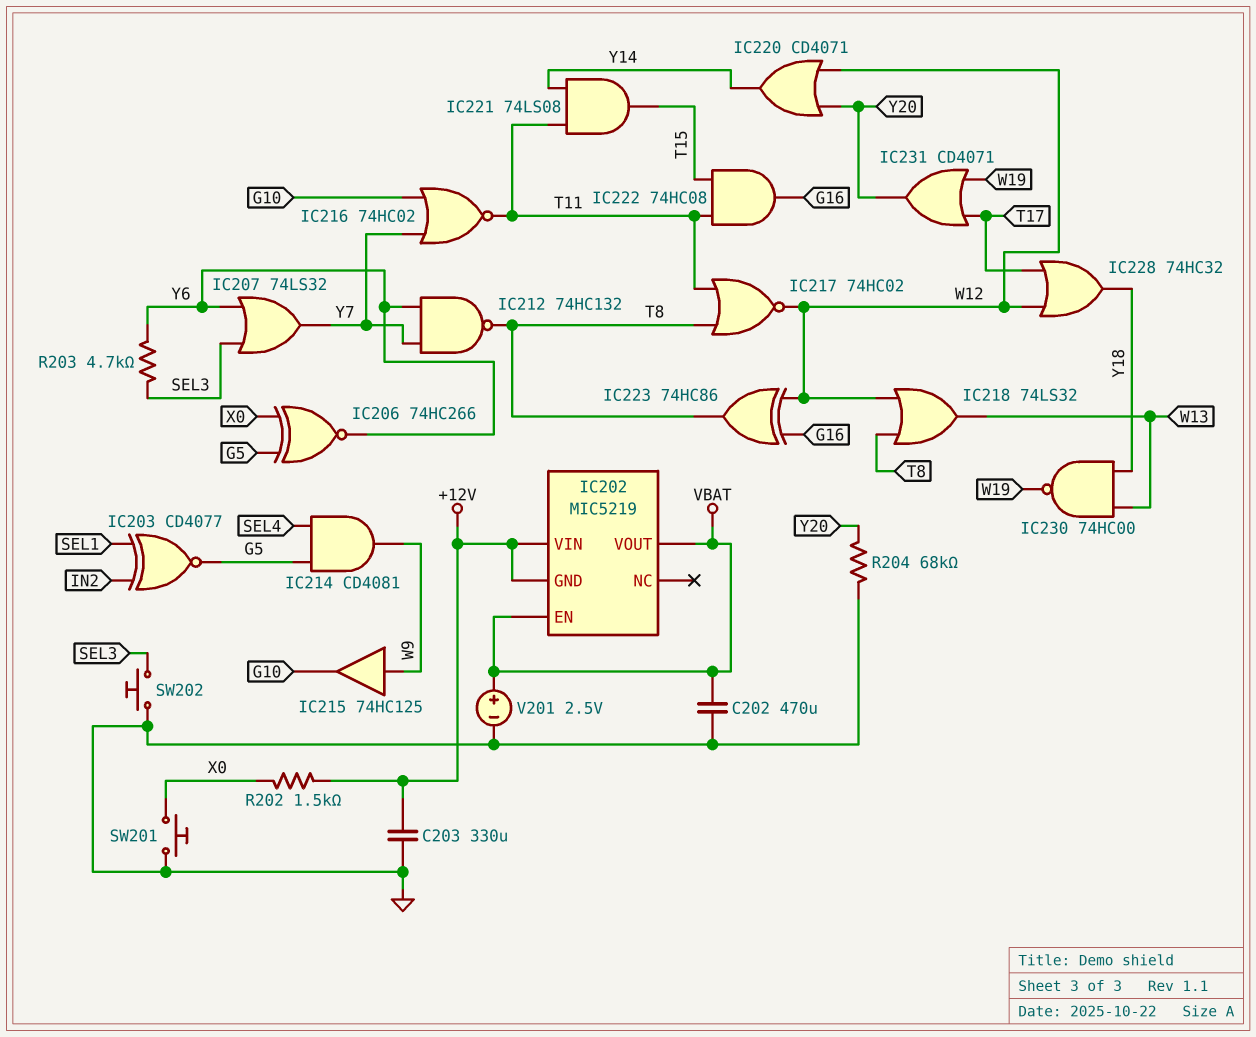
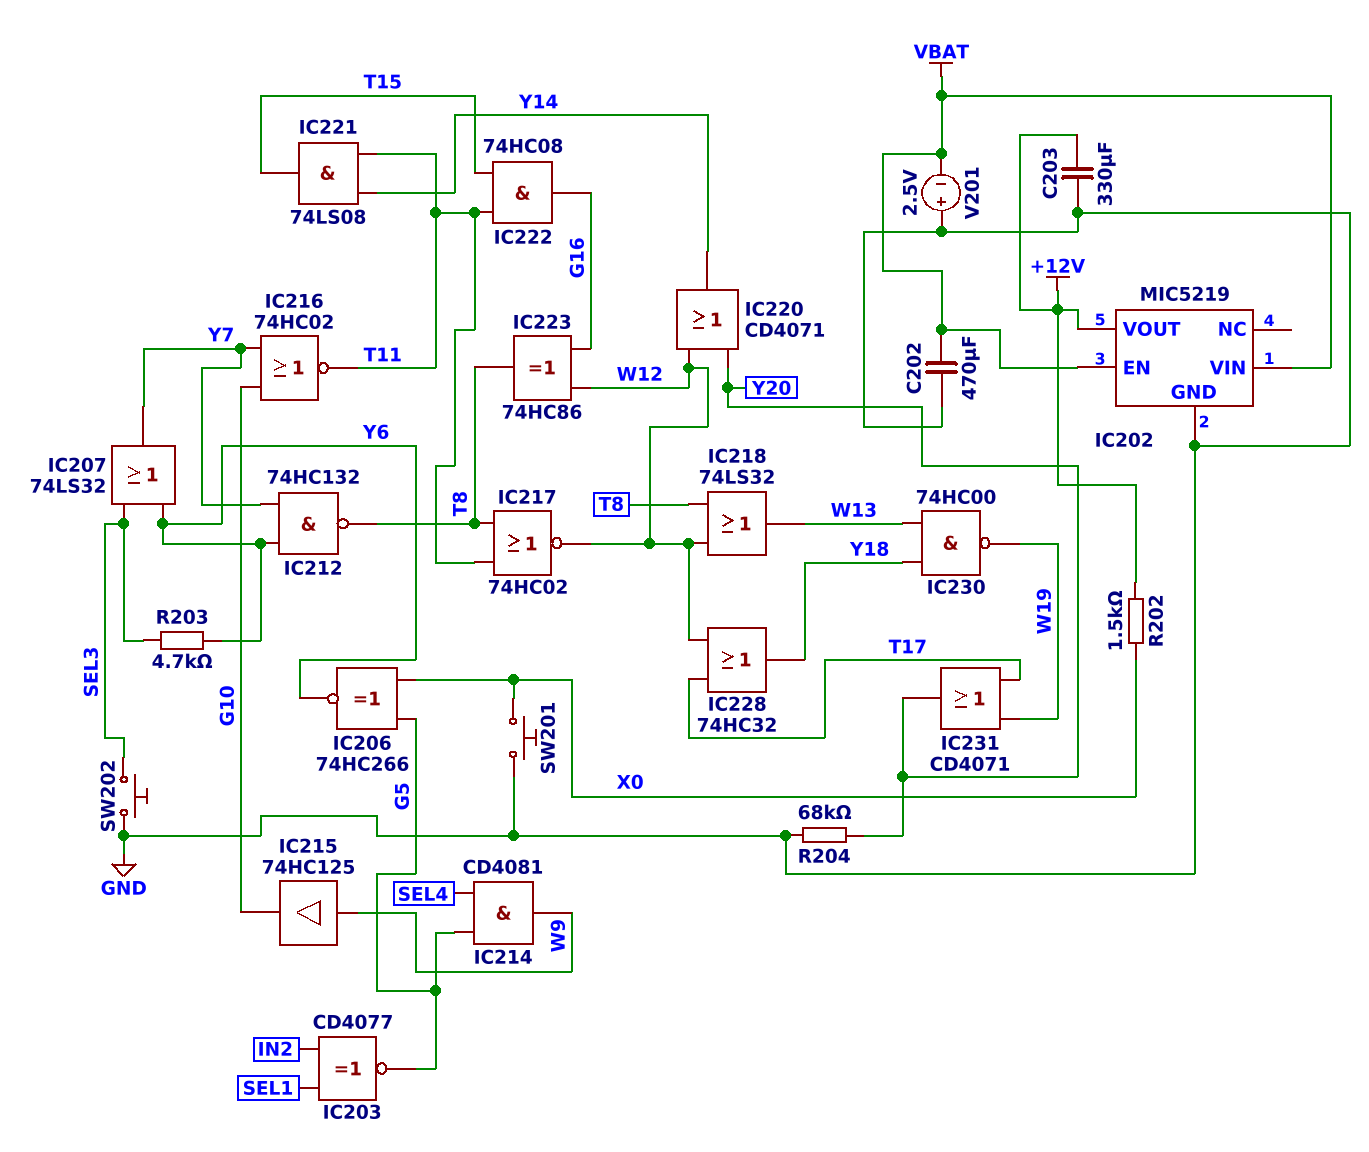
IC202 pin GND: +12V -> GND
IC202 pin VIN: +12V -> VBAT
IC202 pin VOUT: VBAT -> +12V
V201: 2.5V (plus VBAT, minus GND) -> 2.5V (plus GND, minus VBAT)

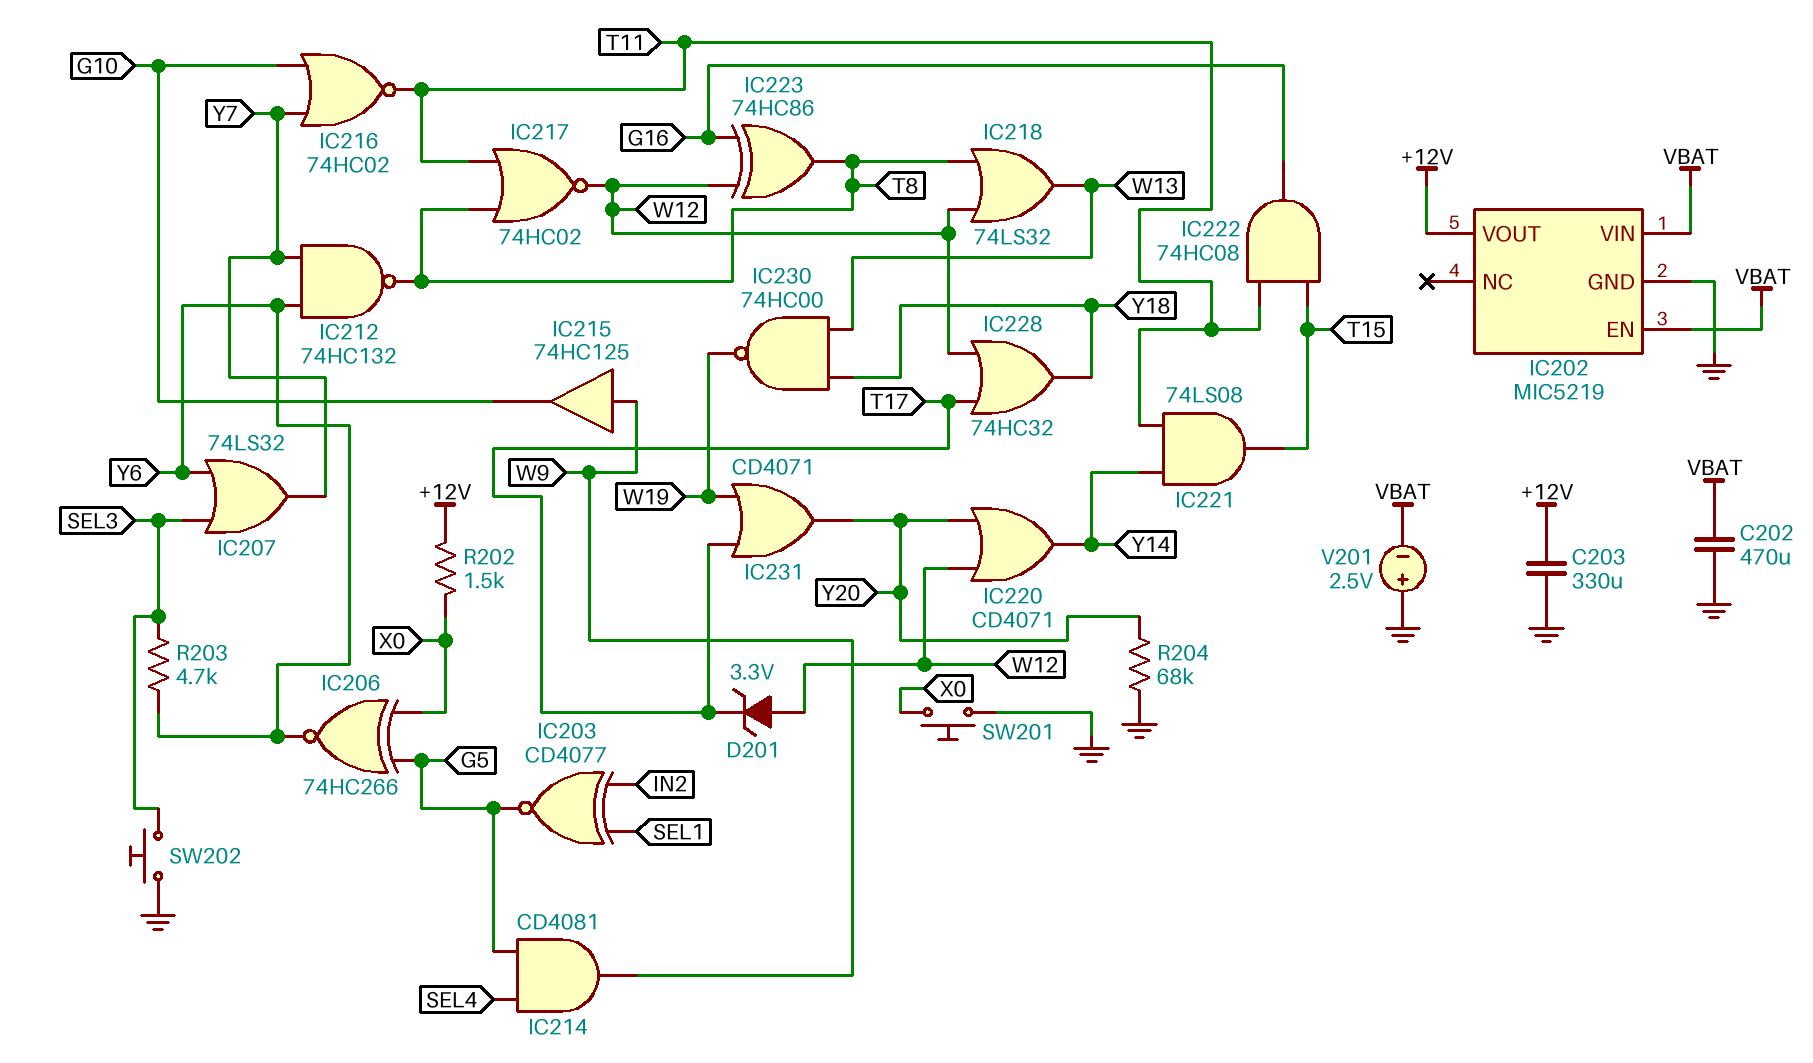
D201: none -> zener 3.3V (A W12, K T17)

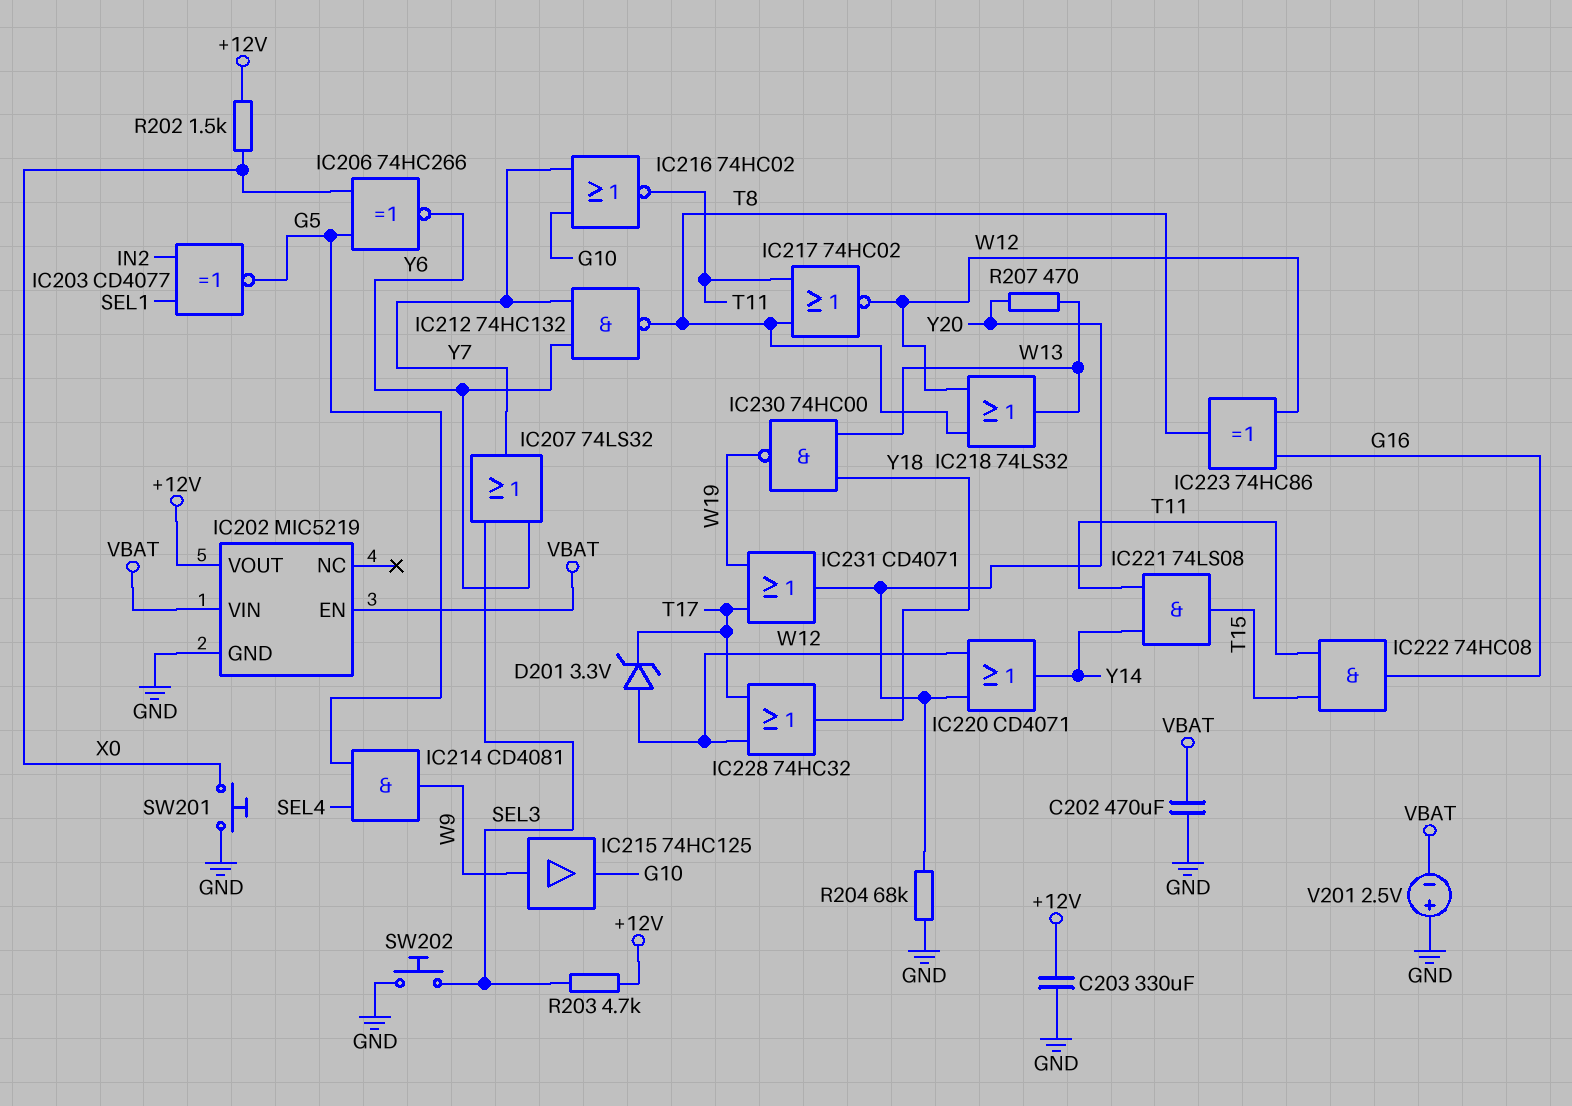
R203: 4.7k (SEL3, Y6) -> 4.7k (+12V, SEL3)
R207: none -> 470 (W13, Y20)

